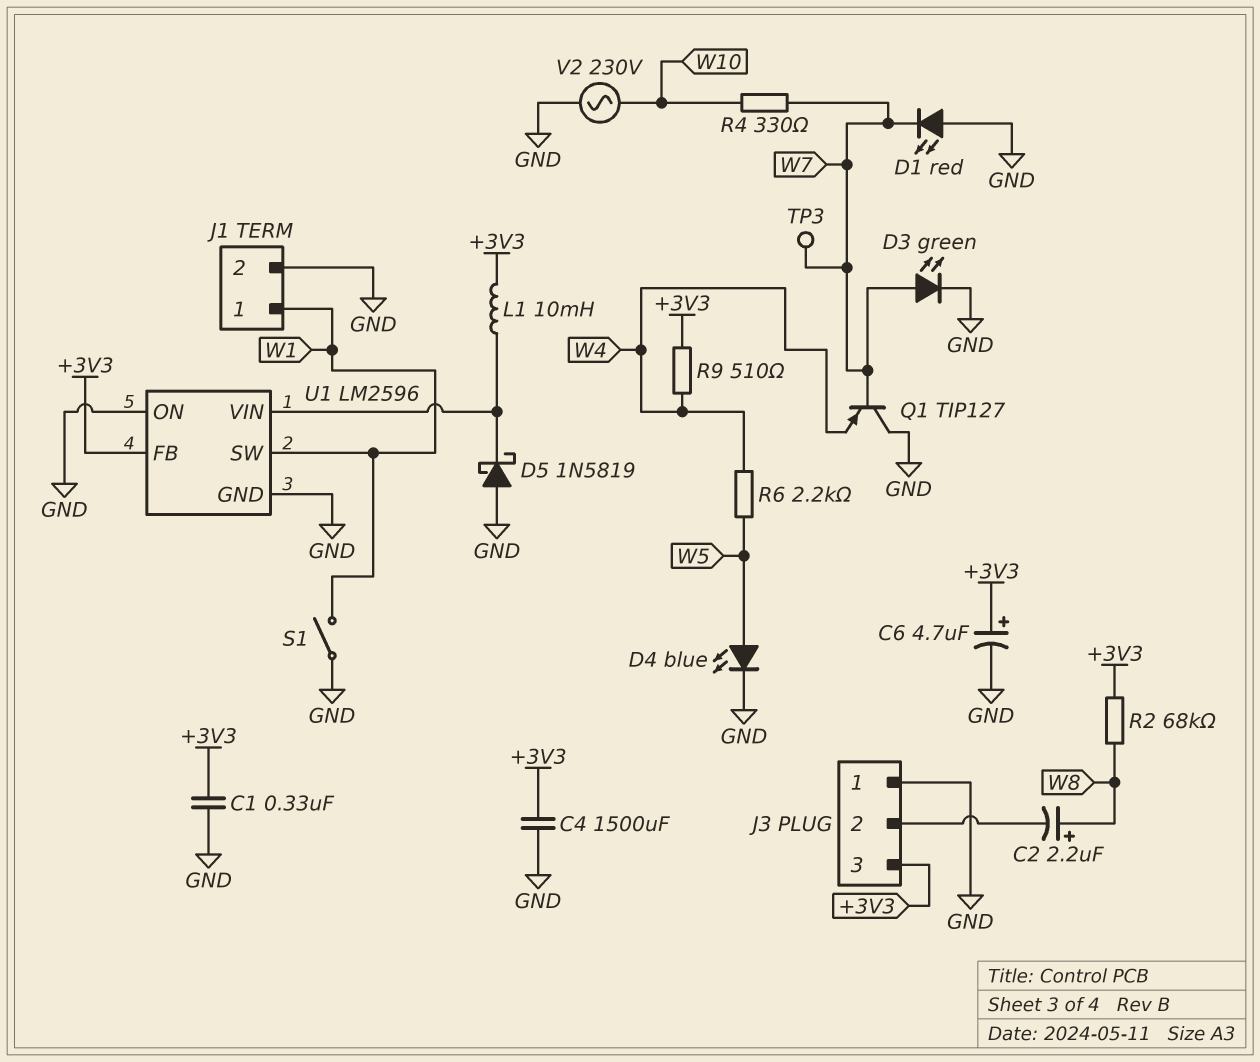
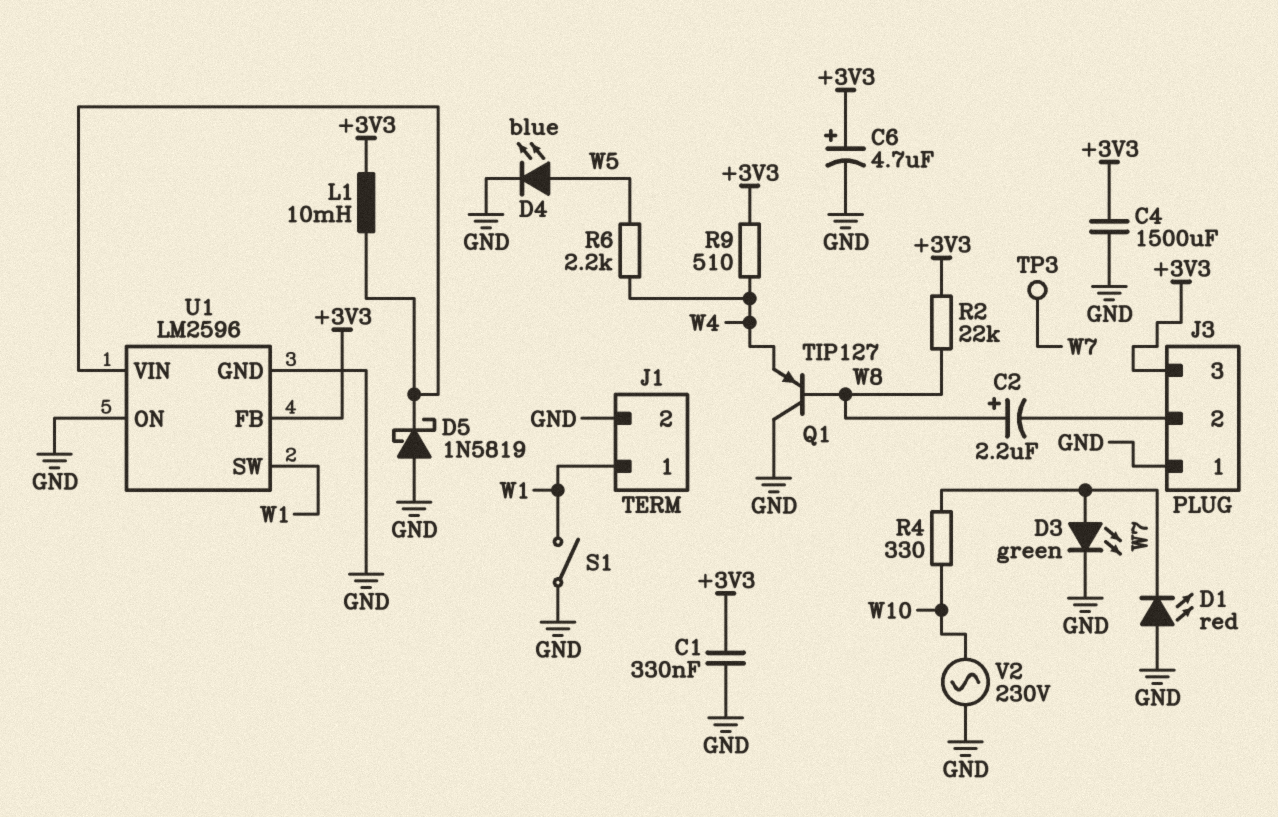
Q1: PNP TIP127 (B W7, C GND, E W4) -> PNP TIP127 (B W8, C GND, E W4)
R2: 68k (+3V3, W8) -> 22k (+3V3, W8)

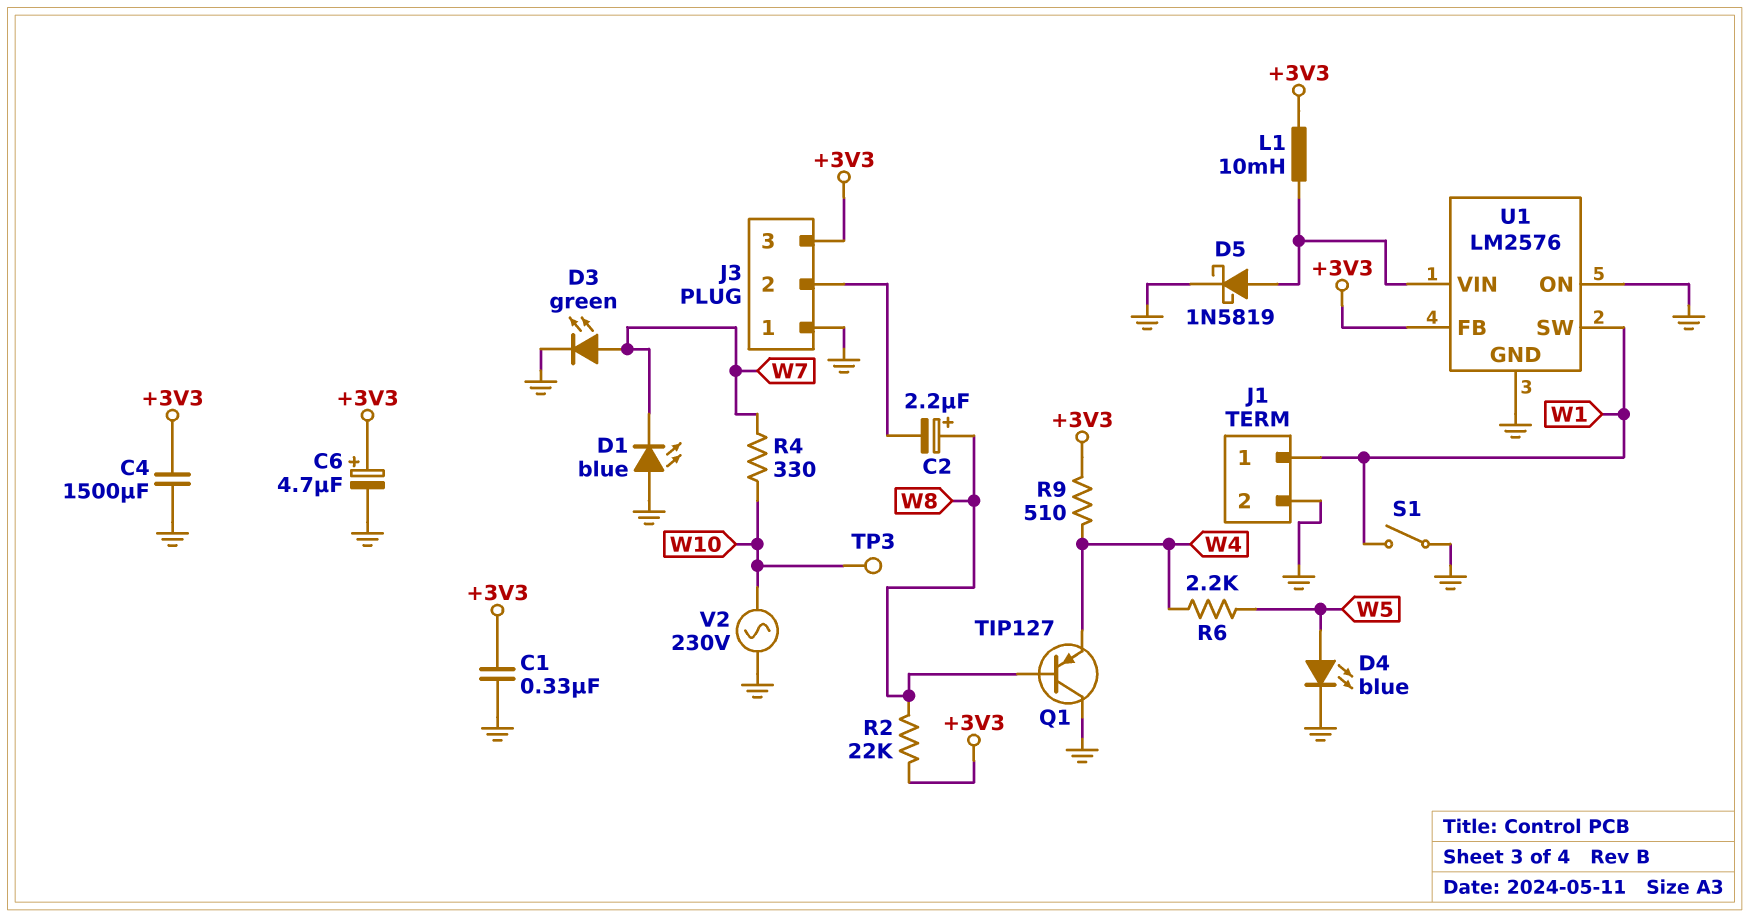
D1: LED red (A GND, K W7) -> LED blue (A GND, K W7)
D5: schottky 1N5819 (A GND, K U1/VIN) -> schottky 1N5819 (A U1/VIN, K GND)
TP3: test point (W7) -> test point (W10)
U1: LM2596 -> LM2576

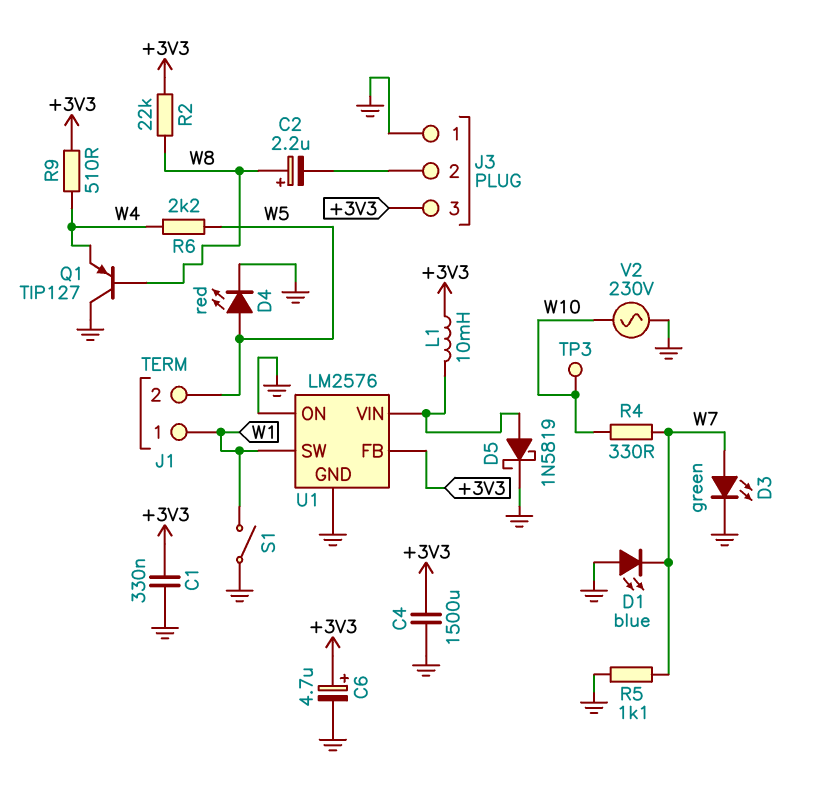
D4: LED blue (A W5, K GND) -> LED red (A W5, K GND)
J1 pin 2: GND -> W5
R5: none -> 1.1k (GND, W7)

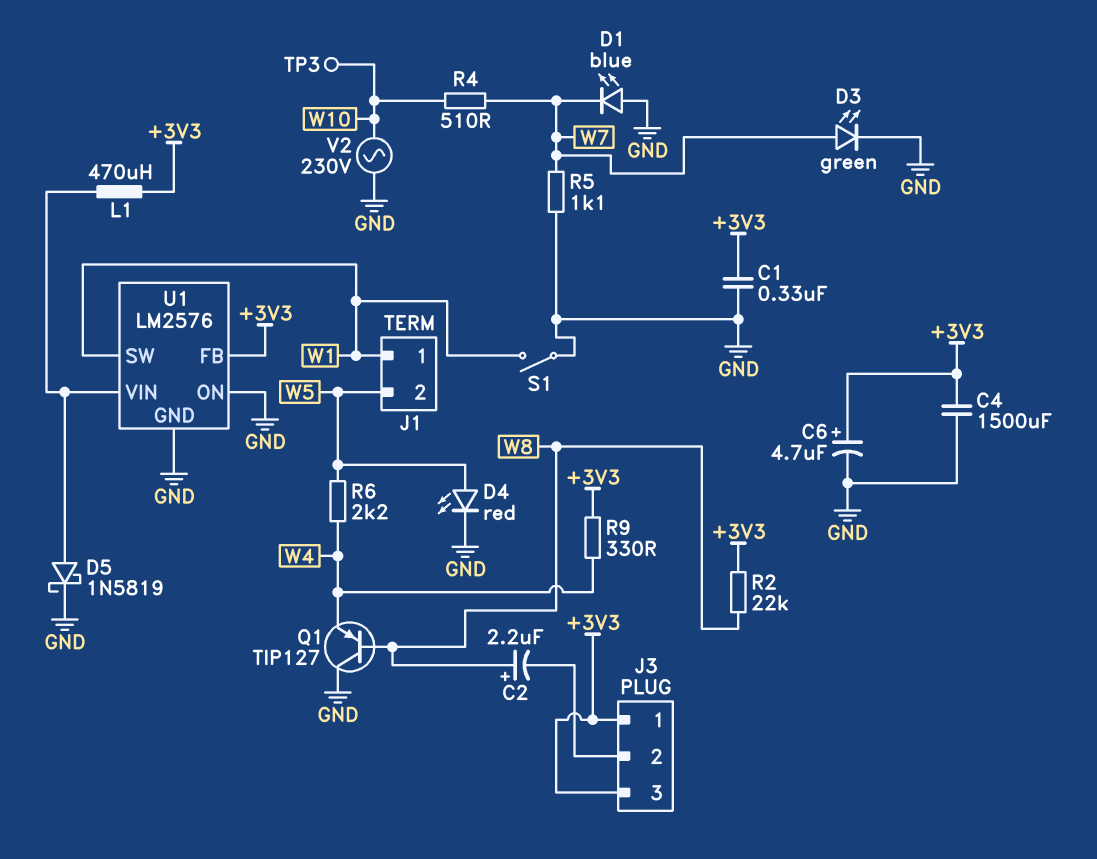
J3 pin 1: GND -> +3V3
L1: 10mH (+3V3, U1/VIN) -> 470uH (+3V3, U1/VIN)
R4: 330 (W7, W10) -> 510 (W7, W10)
R9: 510 (+3V3, W4) -> 330 (+3V3, W4)

